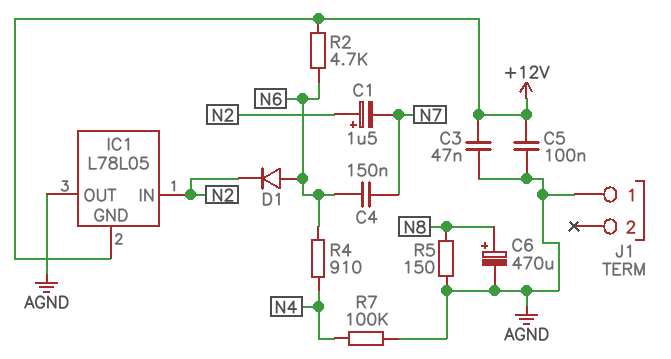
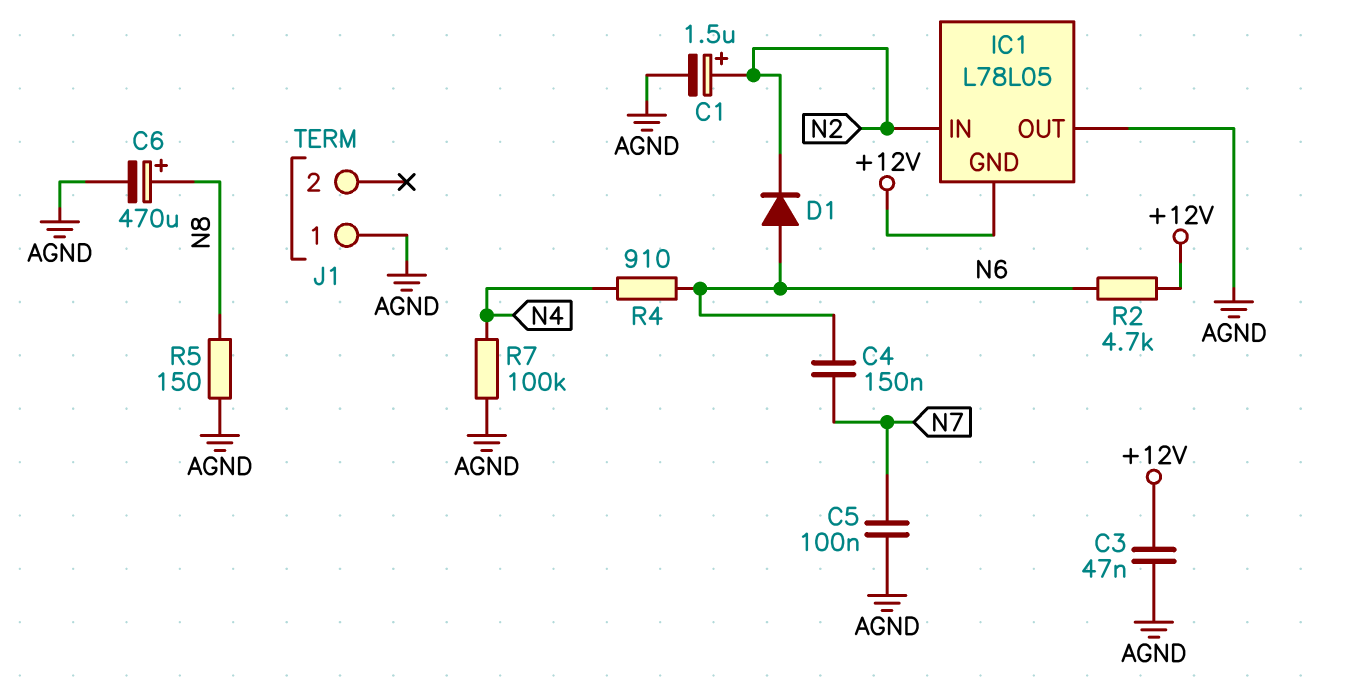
C1: 1.5uF (plus N2, minus N7) -> 1.5uF (plus N2, minus AGND)
C5: 100nF (+12V, AGND) -> 100nF (AGND, N7)

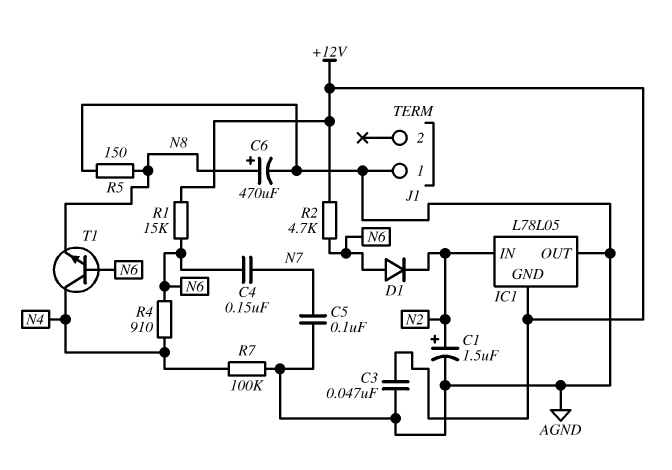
R1: none -> 15k (+12V, N6)
T1: none -> NPN (B N6, C N4, E N8)

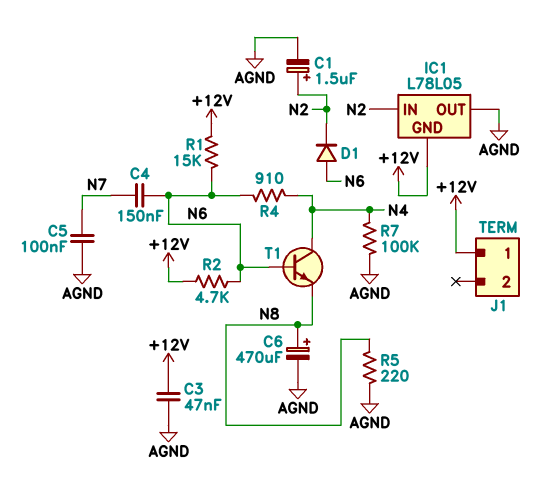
J1 pin 1: AGND -> +12V
R5: 150 (AGND, N8) -> 220 (AGND, N8)

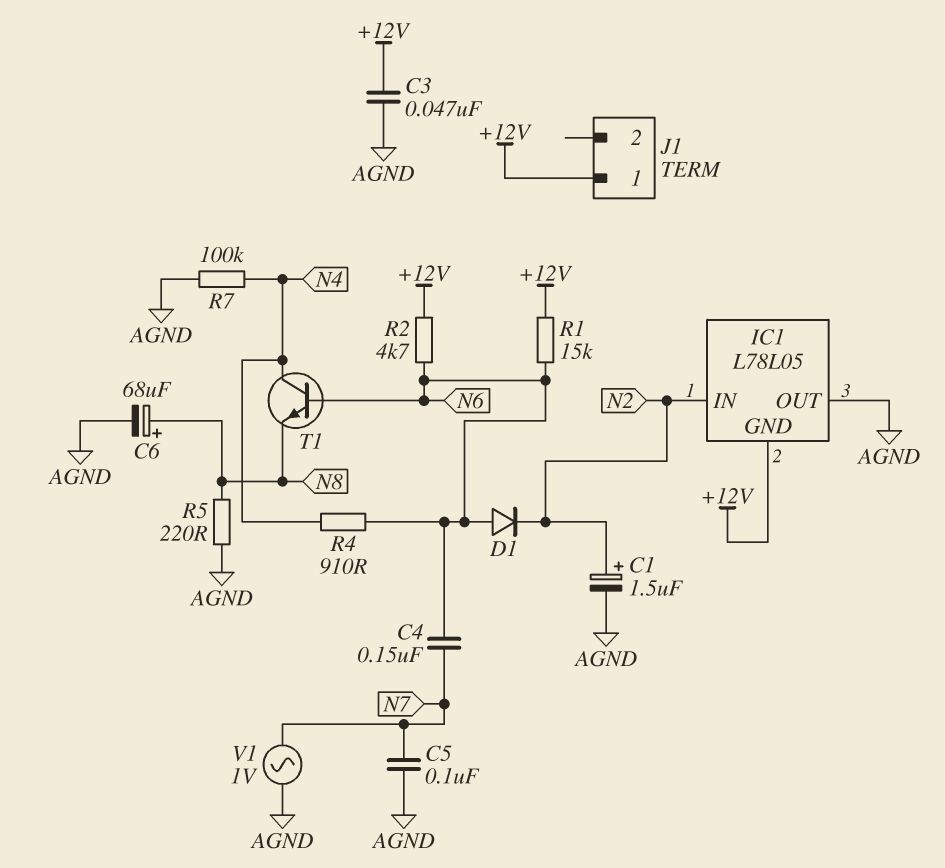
C6: 470uF (plus N8, minus AGND) -> 68uF (plus N8, minus AGND)
V1: none -> AC 1V (AGND, N7)

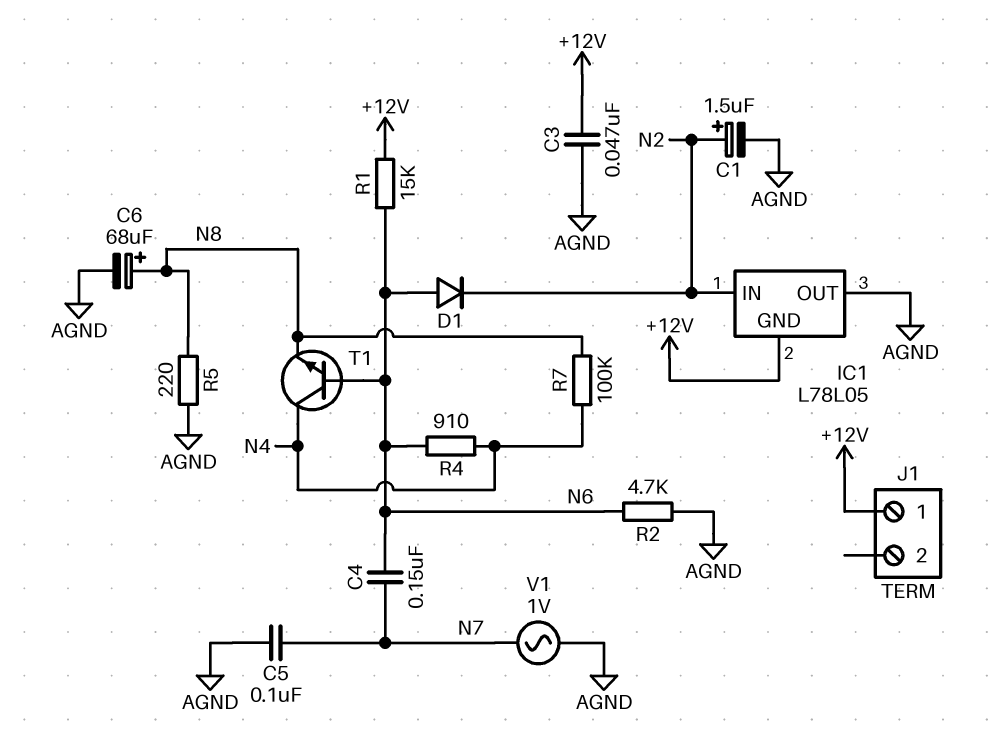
R2: 4.7k (+12V, N6) -> 4.7k (AGND, N6)
R7: 100k (AGND, N4) -> 100k (N4, N8)

